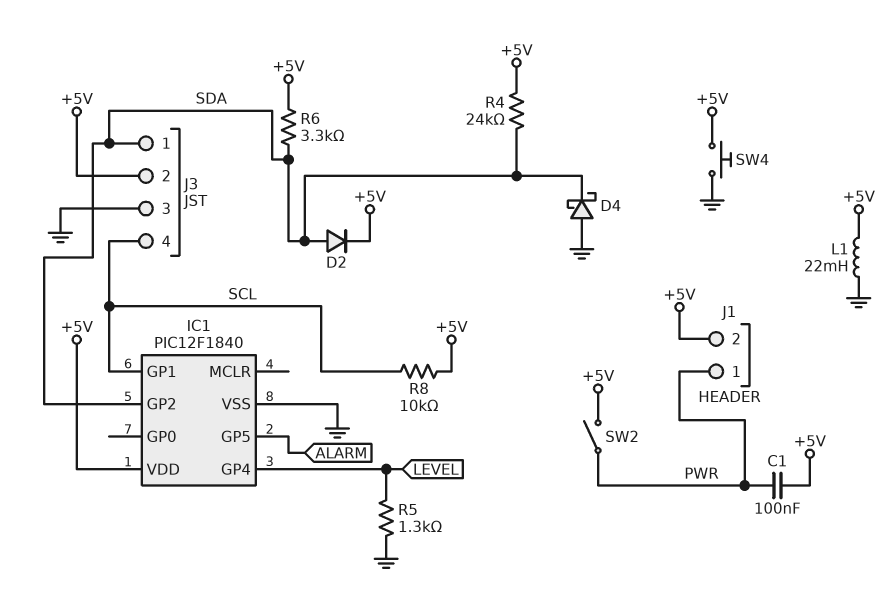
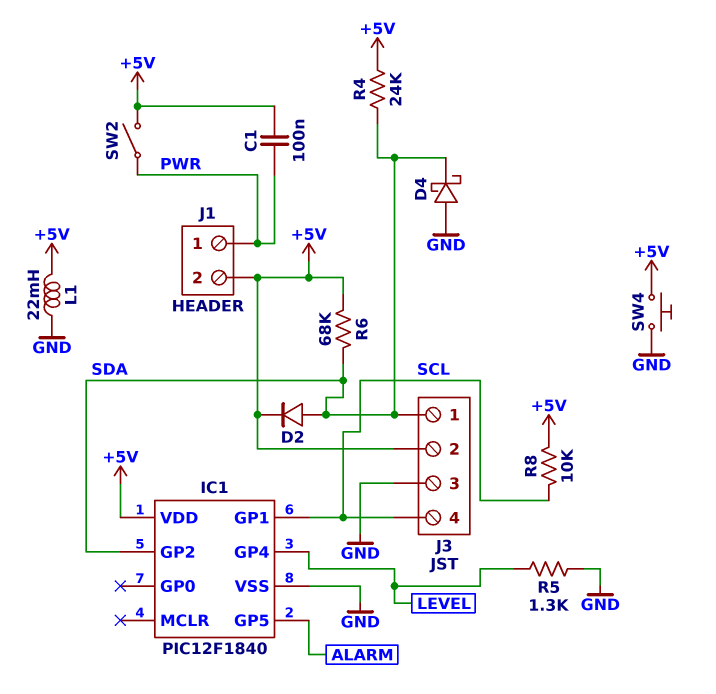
R6: 3.3k (+5V, SDA) -> 68k (+5V, SDA)

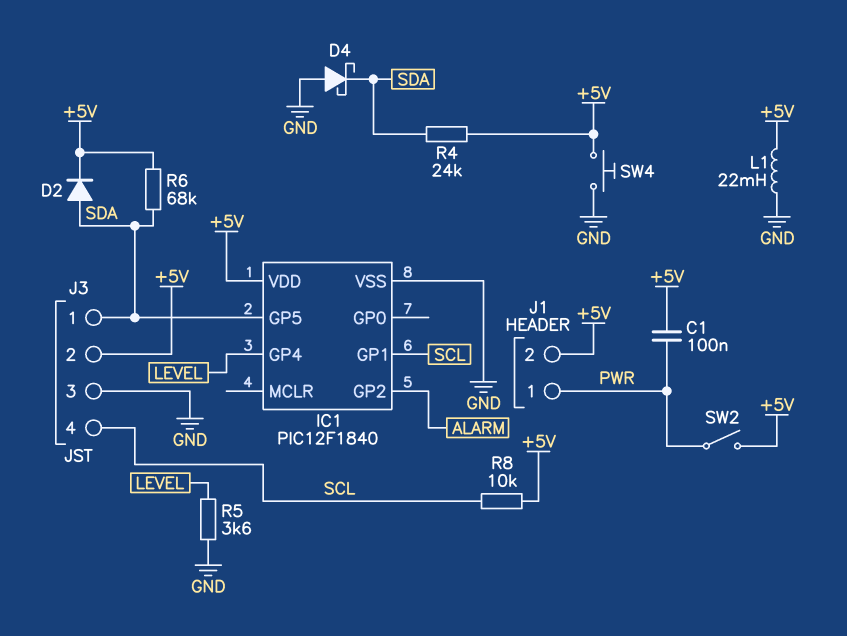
IC1 pin GP2: SDA -> ALARM
IC1 pin GP5: ALARM -> SDA
R5: 1.3k (GND, LEVEL) -> 3.6k (GND, LEVEL)

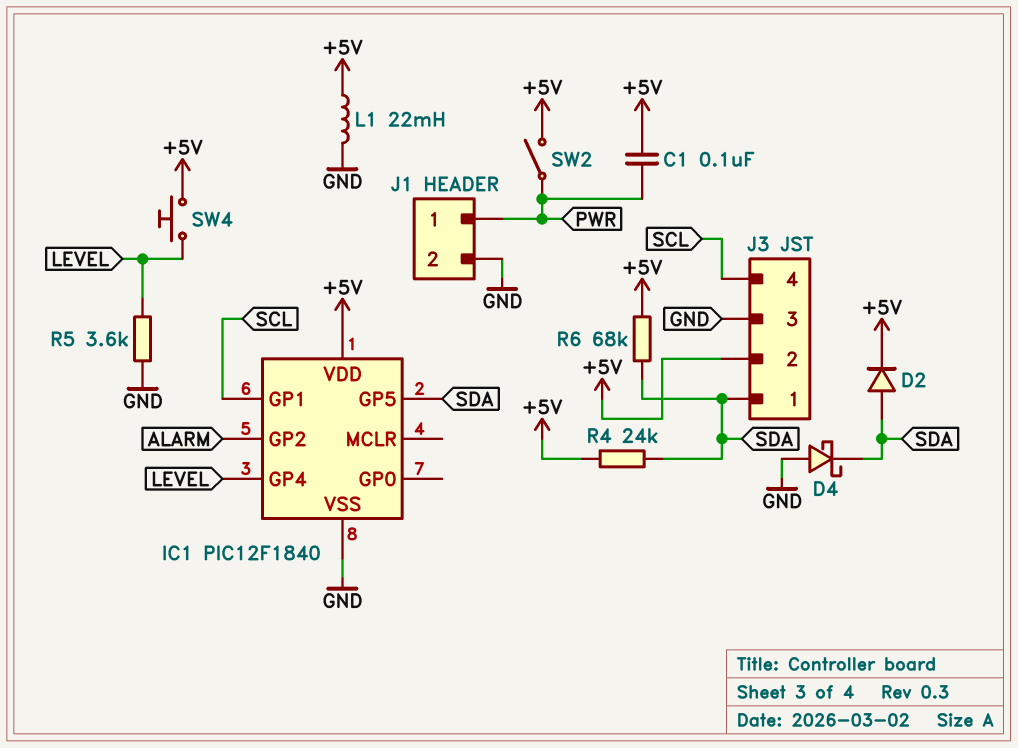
J1 pin 2: +5V -> GND
R8: 10k (+5V, SCL) -> none
SW4: button (+5V, GND) -> button (+5V, LEVEL)

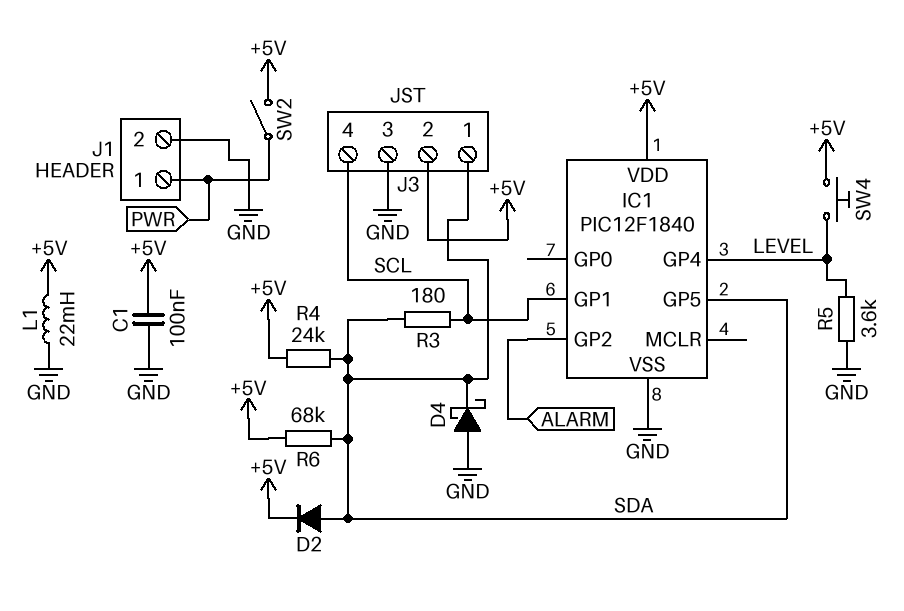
C1: 100nF (+5V, PWR) -> 100nF (+5V, GND)
R3: none -> 180 (SCL, SDA)

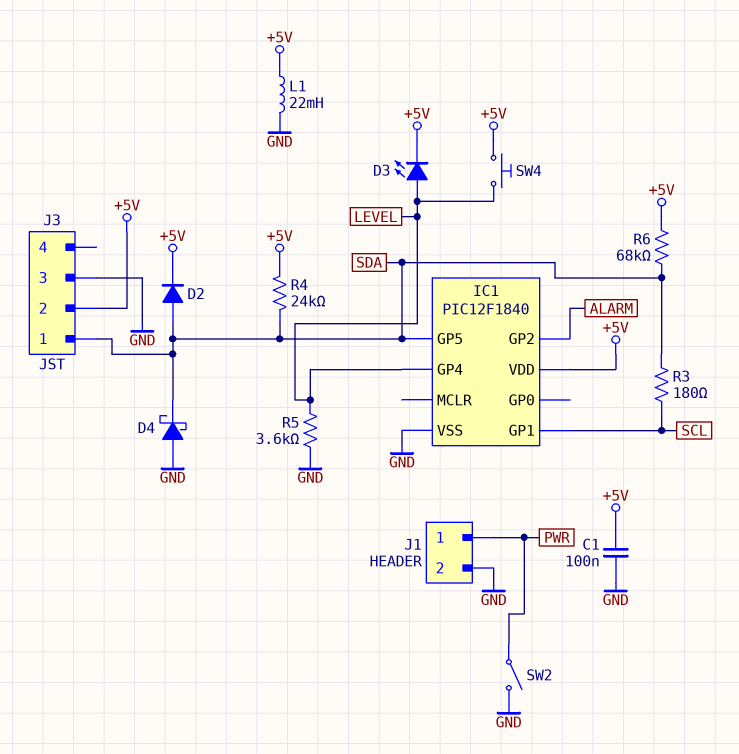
D3: none -> LED (A LEVEL, K +5V)
J3 pin 4: SCL -> none
SW2: switch (+5V, PWR) -> switch (GND, PWR)

